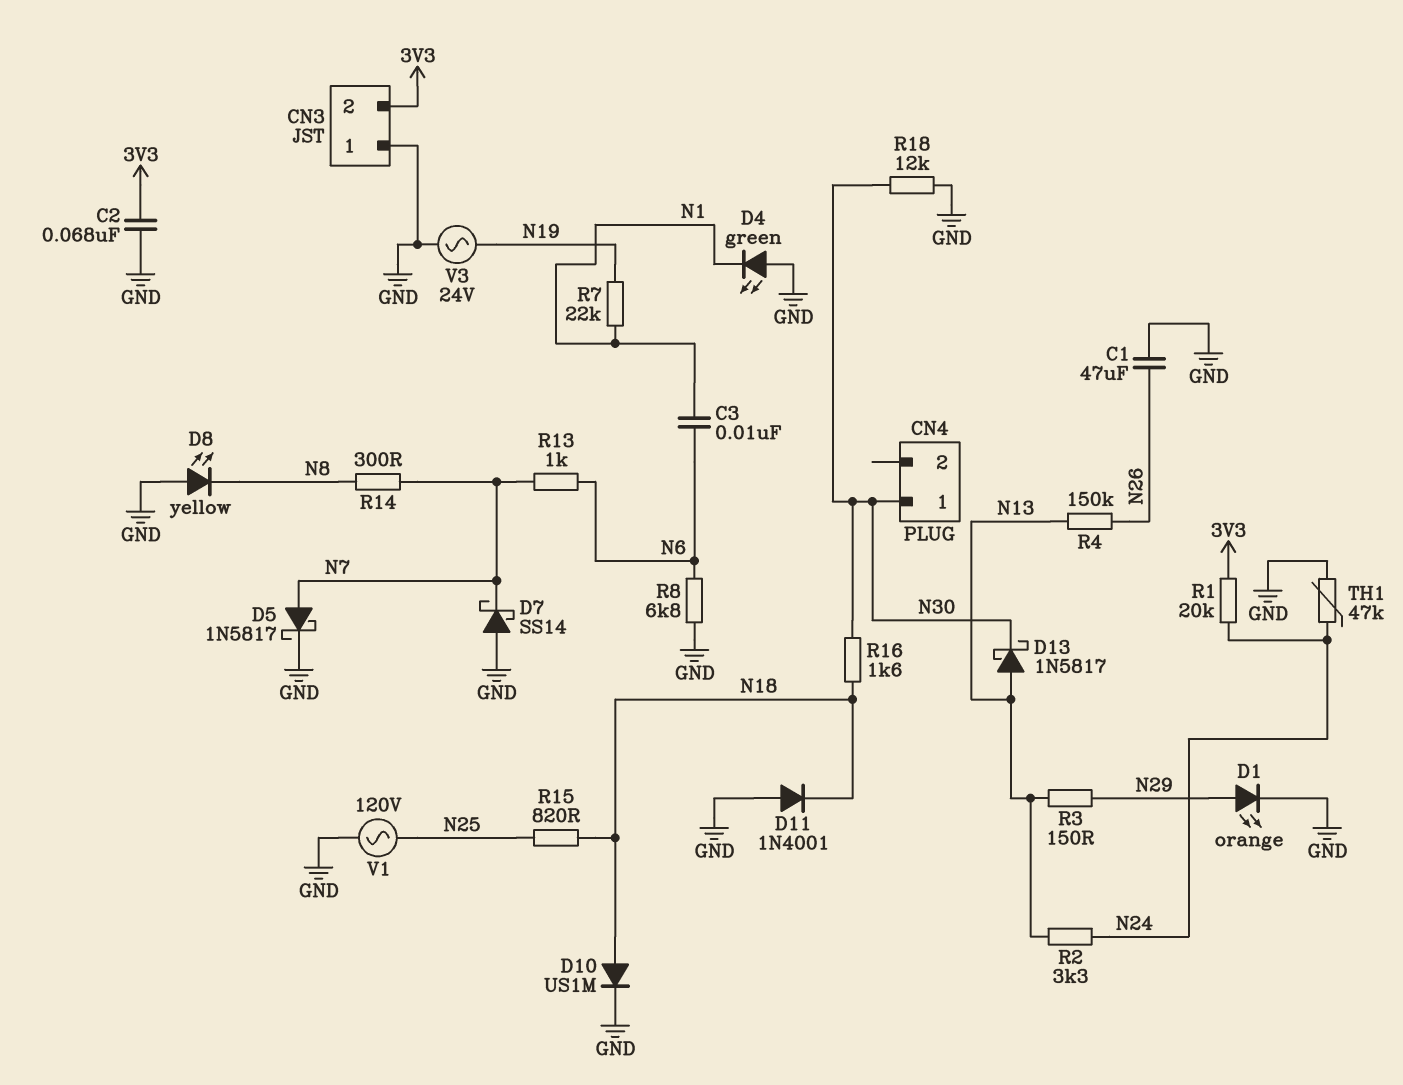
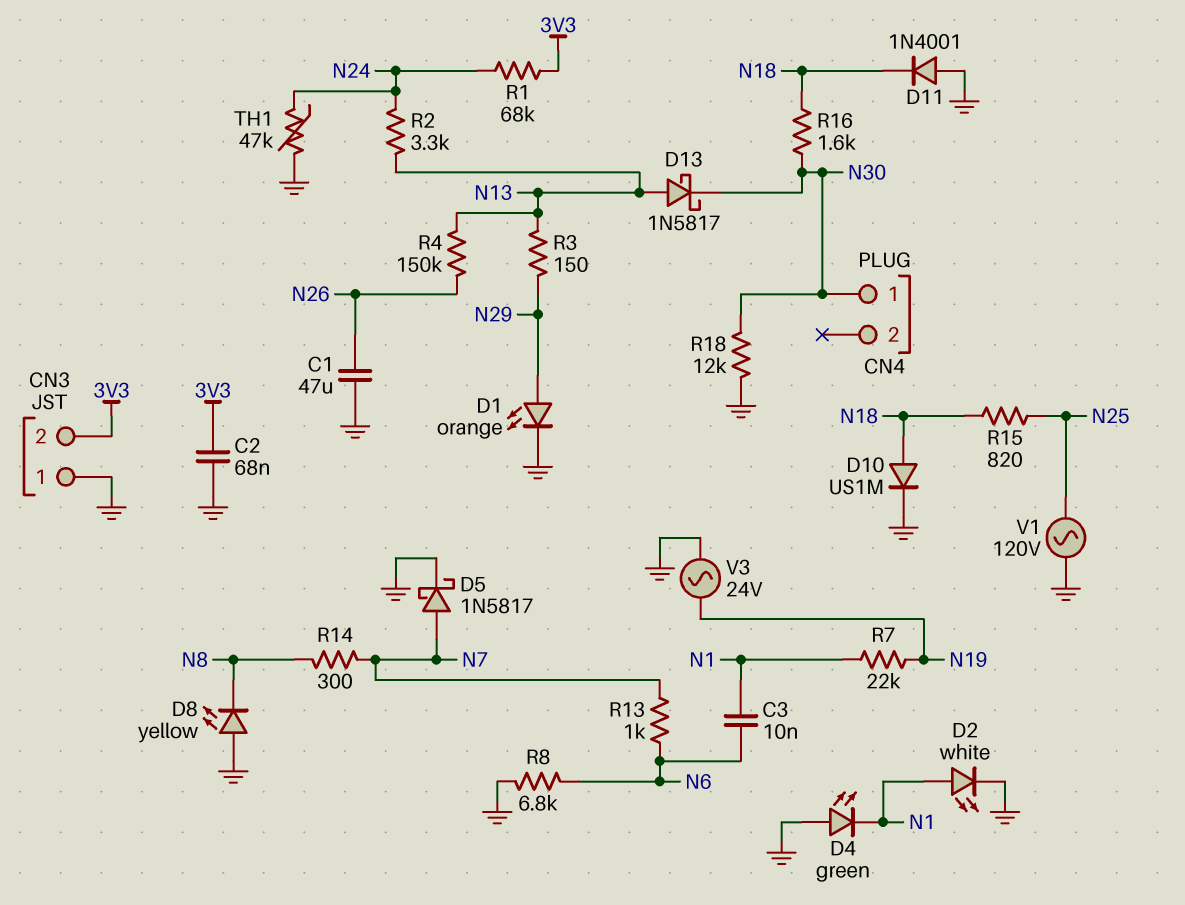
D2: none -> LED white (A N1, K GND)
D7: schottky SS14 (A GND, K N7) -> none
R1: 20k (3V3, N24) -> 68k (3V3, N24)

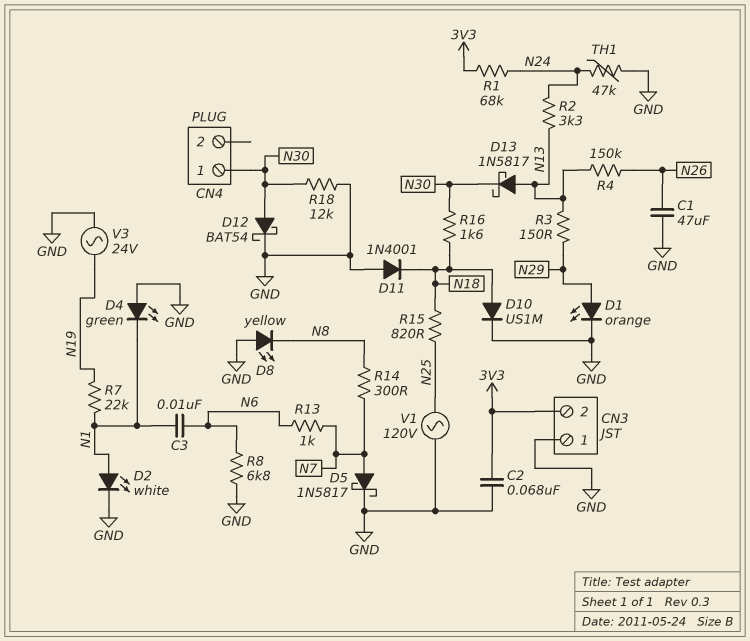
D12: none -> schottky BAT54 (A N30, K GND)

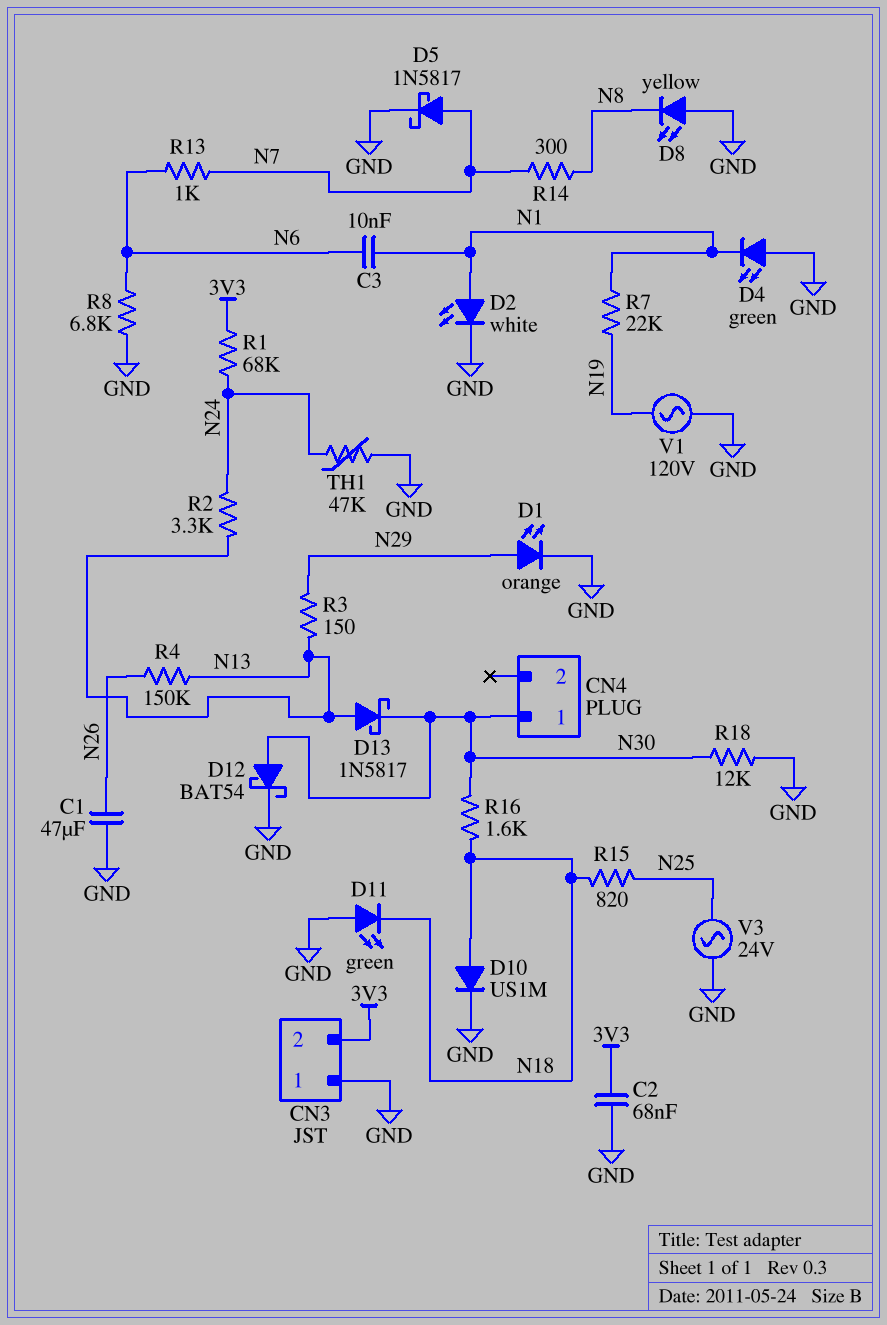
D11: diode 1N4001 (A GND, K N18) -> LED green (A GND, K N18)
V1: AC 120V (GND, N25) -> AC 120V (GND, N19)
V3: AC 24V (GND, N19) -> AC 24V (GND, N25)

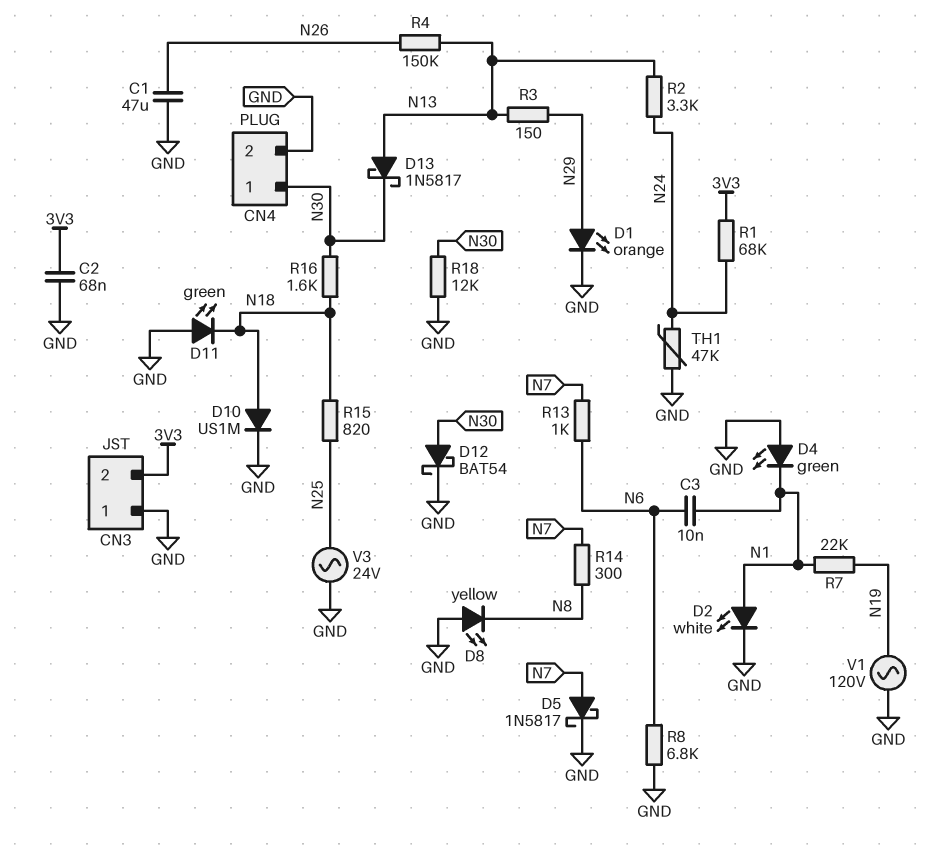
CN4 pin 2: none -> GND

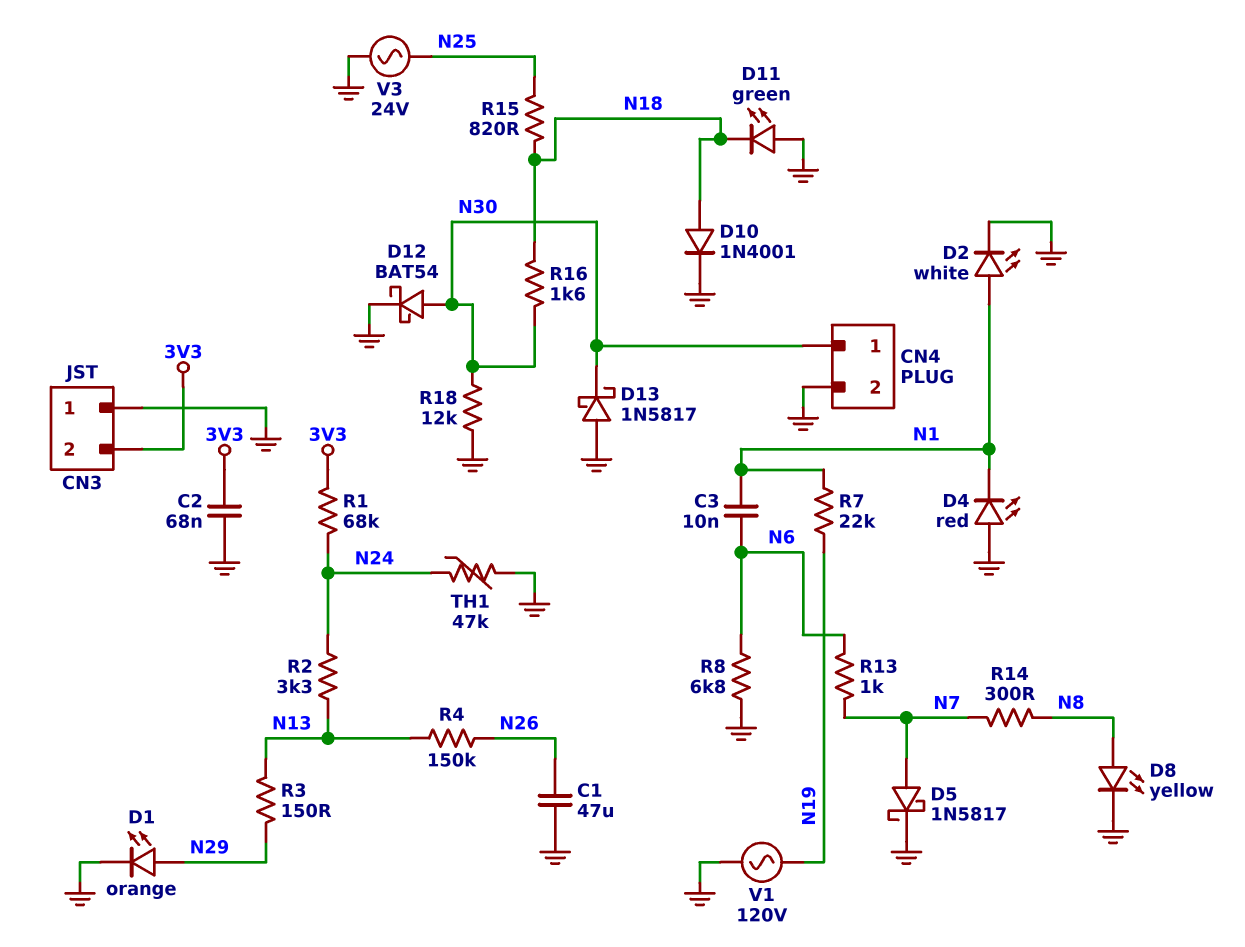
D4: LED green (A GND, K N1) -> LED red (A GND, K N1)
D8: LED yellow (A GND, K N8) -> LED yellow (A N8, K GND)
D10: diode US1M (A N18, K GND) -> diode 1N4001 (A N18, K GND)
D13: schottky 1N5817 (A N13, K N30) -> schottky 1N5817 (A GND, K N30)

